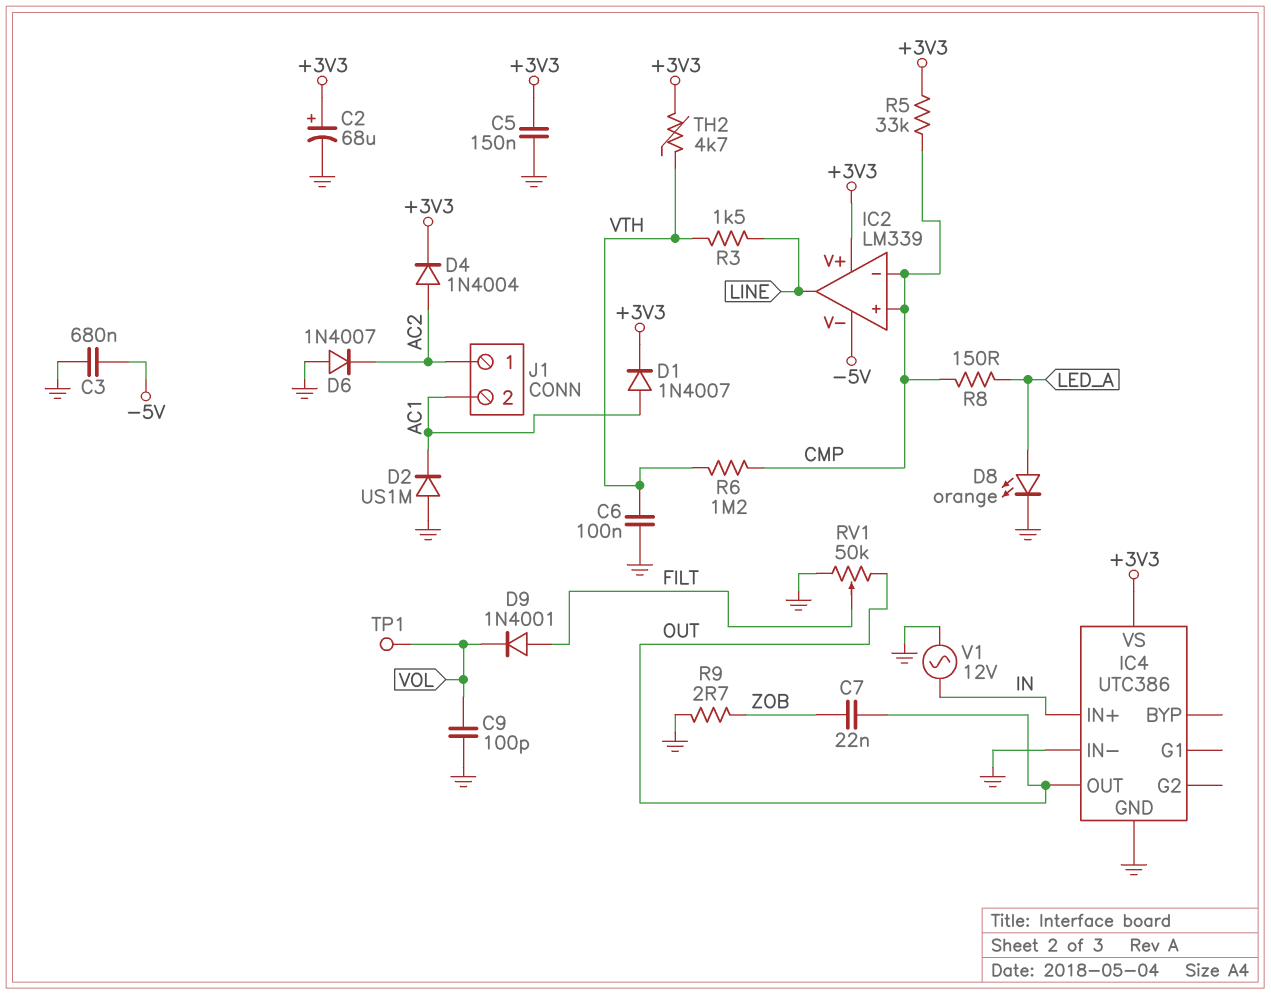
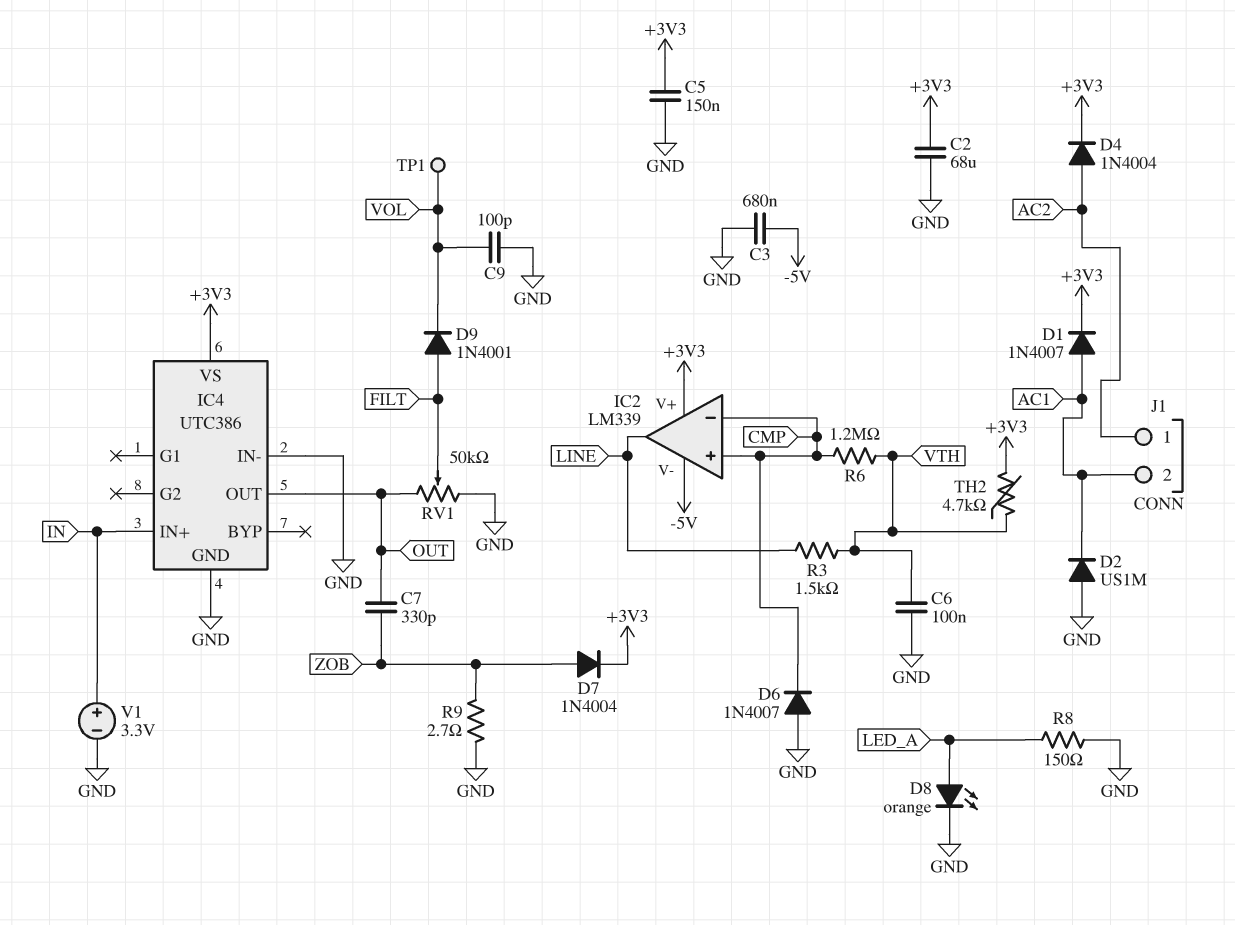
C2: 68uF (plus +3V3, minus GND) -> 68uF (+3V3, GND)
C7: 22nF (OUT, ZOB) -> 330pF (OUT, ZOB)
D6: diode 1N4007 (A GND, K AC2) -> diode 1N4007 (A GND, K CMP)
D7: none -> diode 1N4004 (A ZOB, K +3V3)
R5: 33k (+3V3, CMP) -> none
R8: 150 (CMP, LED_A) -> 150 (GND, LED_A)
V1: AC 12V (GND, IN) -> 3.3V (plus IN, minus GND)

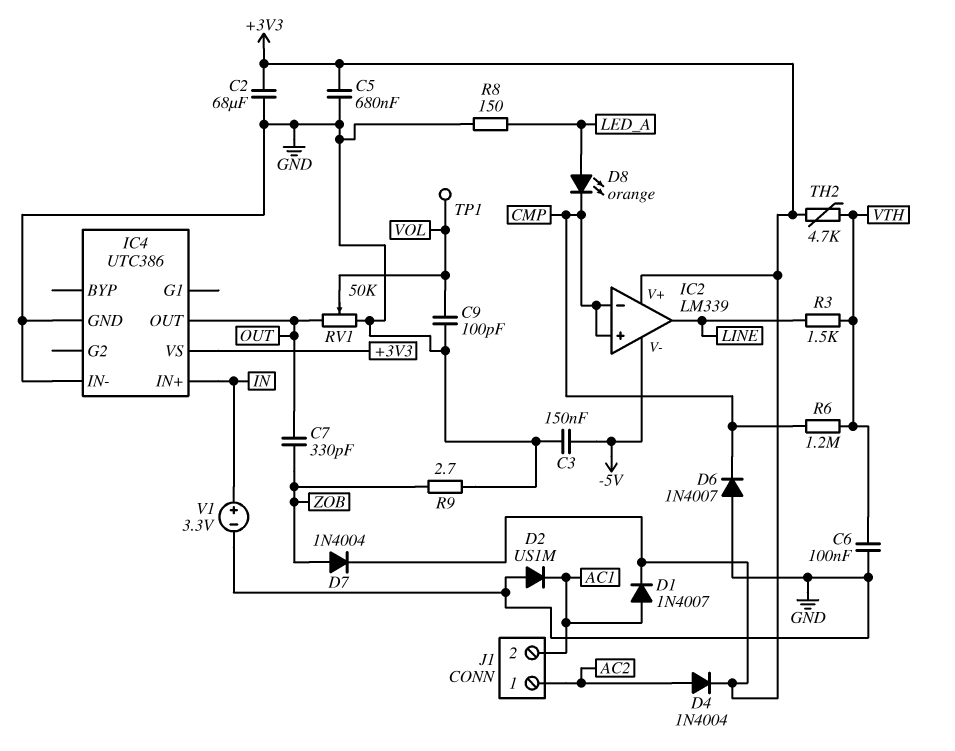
C3: 680nF (-5V, GND) -> 150nF (-5V, GND)
C5: 150nF (+3V3, GND) -> 680nF (+3V3, GND)
D8: LED orange (A LED_A, K GND) -> LED orange (A LED_A, K CMP)
D9: diode 1N4001 (A FILT, K VOL) -> none
RV1: 50k (GND, OUT, wiper FILT) -> 50k (GND, OUT, wiper VOL)

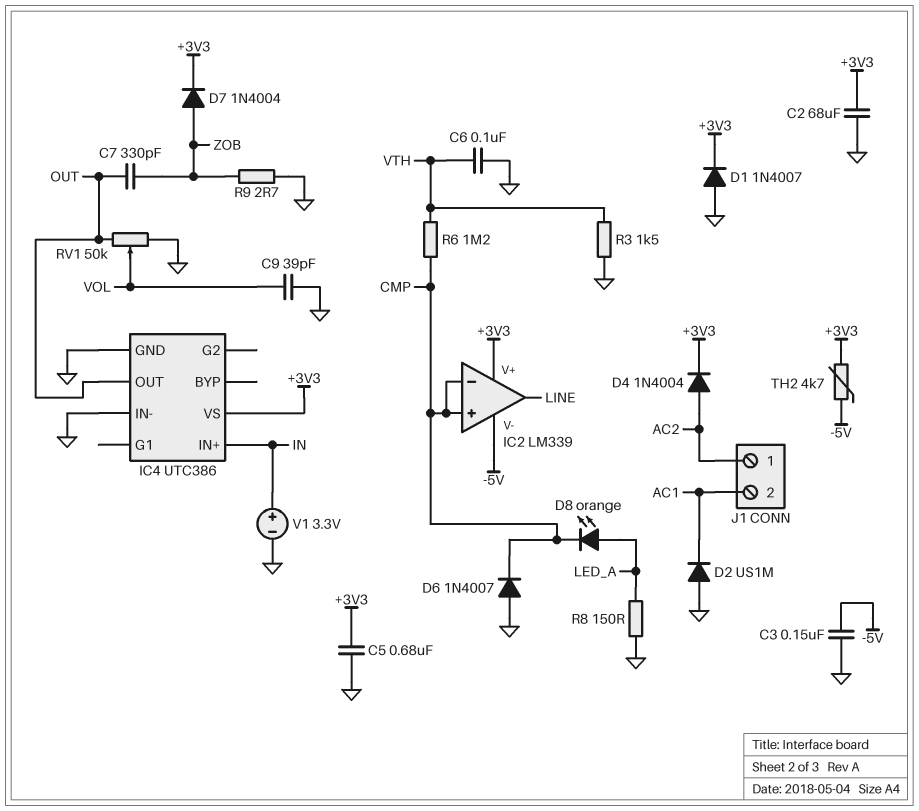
C9: 100pF (GND, VOL) -> 39pF (GND, VOL)
D1: diode 1N4007 (A AC1, K +3V3) -> diode 1N4007 (A GND, K +3V3)
R3: 1.5k (LINE, VTH) -> 1.5k (GND, VTH)
TH2: 4.7k (+3V3, VTH) -> 4.7k (+3V3, -5V)
TP1: test point (VOL) -> none

